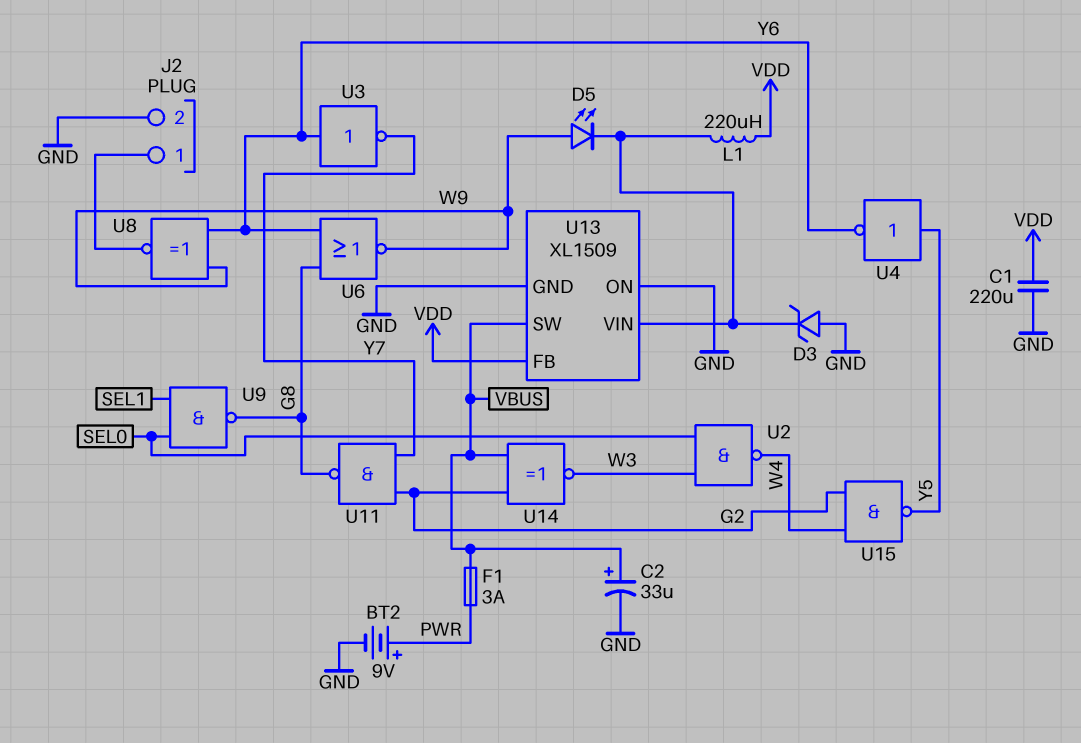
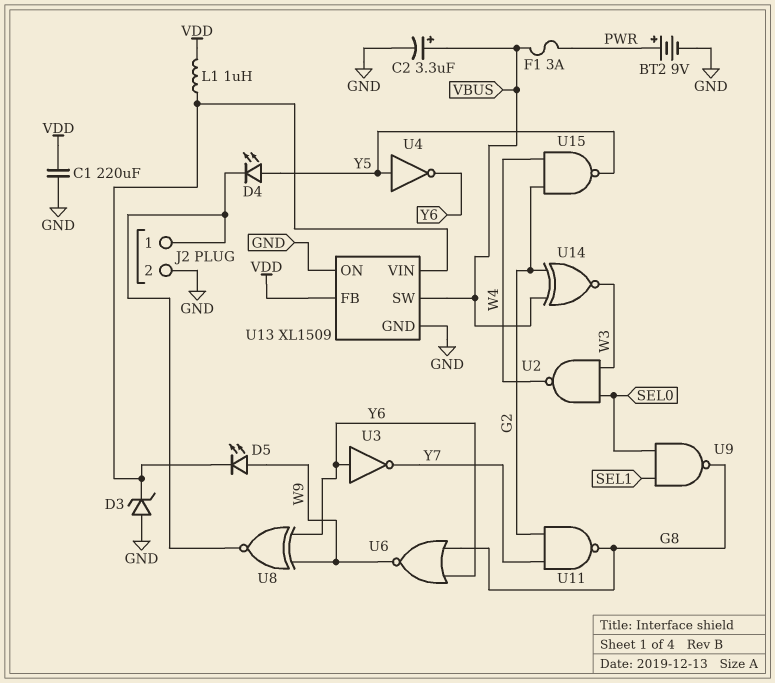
C2: 33uF (plus VBUS, minus GND) -> 3.3uF (plus VBUS, minus GND)
D4: none -> LED (A Y5, K J2/1)
L1: 220uH (U13/VIN, VDD) -> 1uH (U13/VIN, VDD)

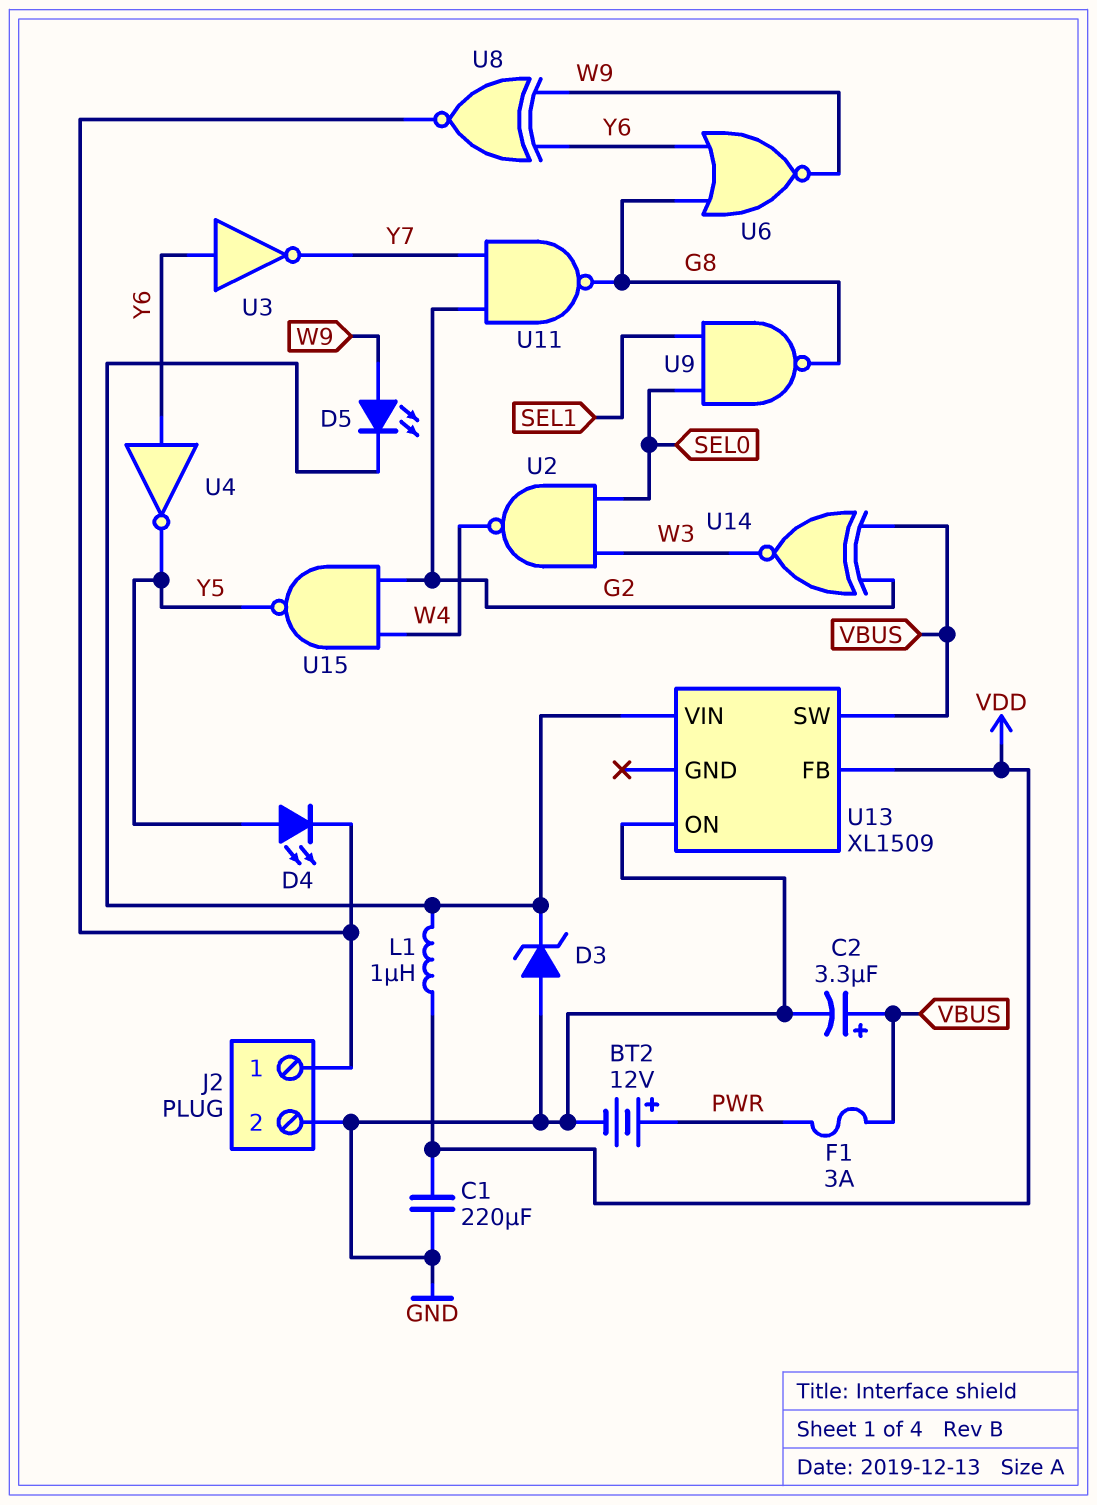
BT2: 9V (plus PWR, minus GND) -> 12V (plus PWR, minus GND)
U4: NOT (in Y5, out Y6) -> NOT (in Y6, out Y5)
U13 pin GND: GND -> none

